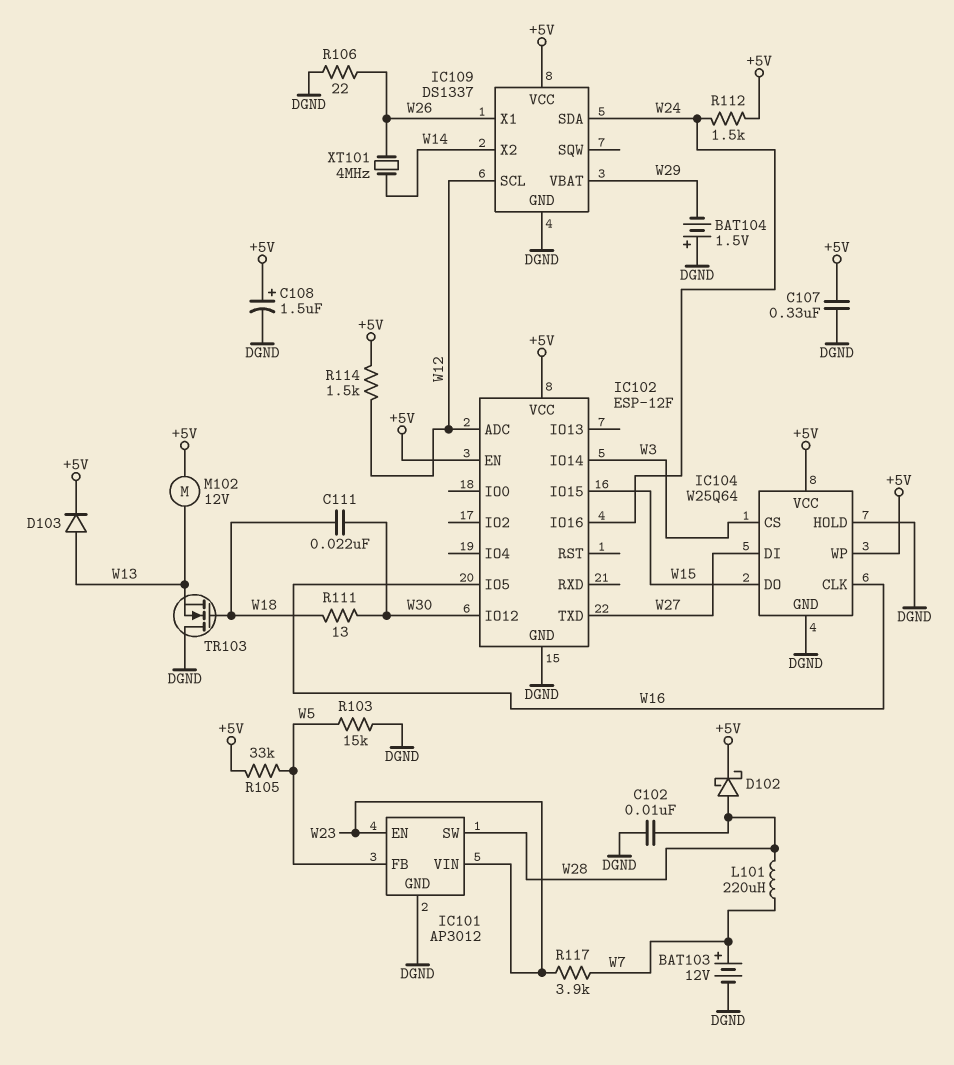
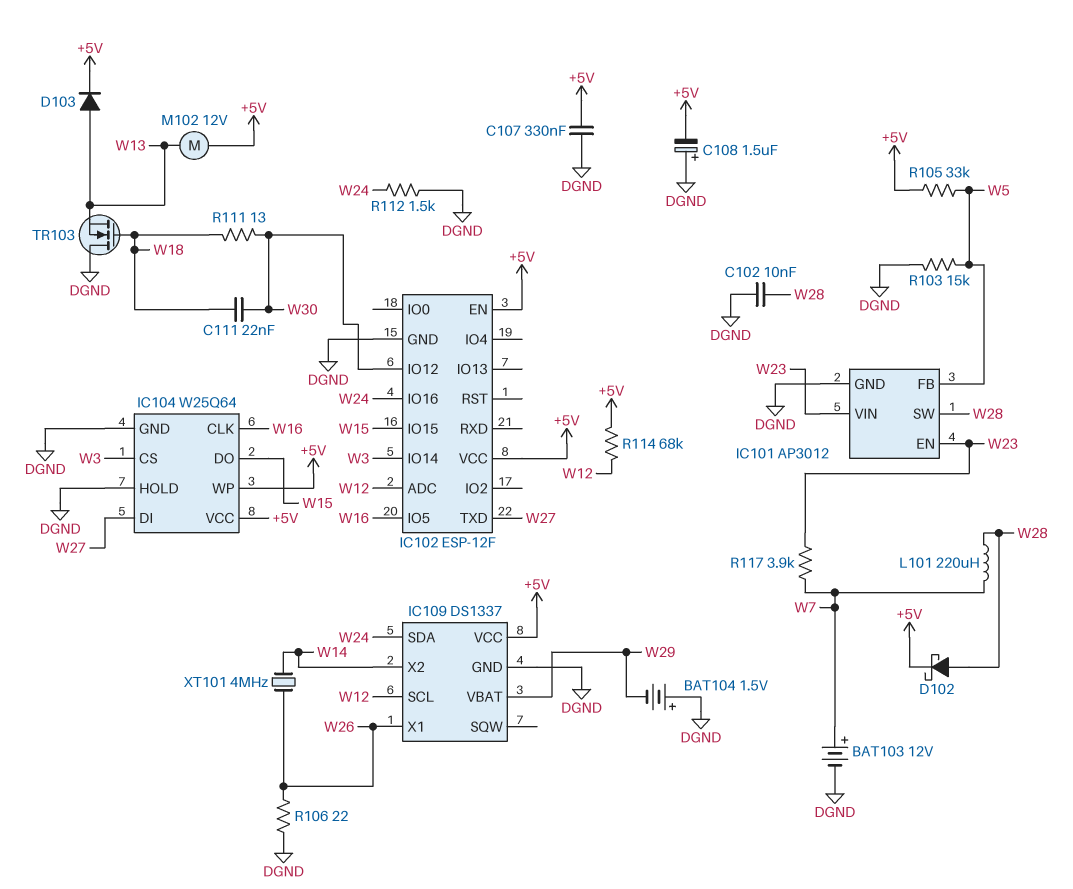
C108: 1.5uF (plus +5V, minus DGND) -> 1.5uF (plus DGND, minus +5V)
R112: 1.5k (+5V, W24) -> 1.5k (DGND, W24)
R114: 1.5k (+5V, W12) -> 68k (+5V, W12)

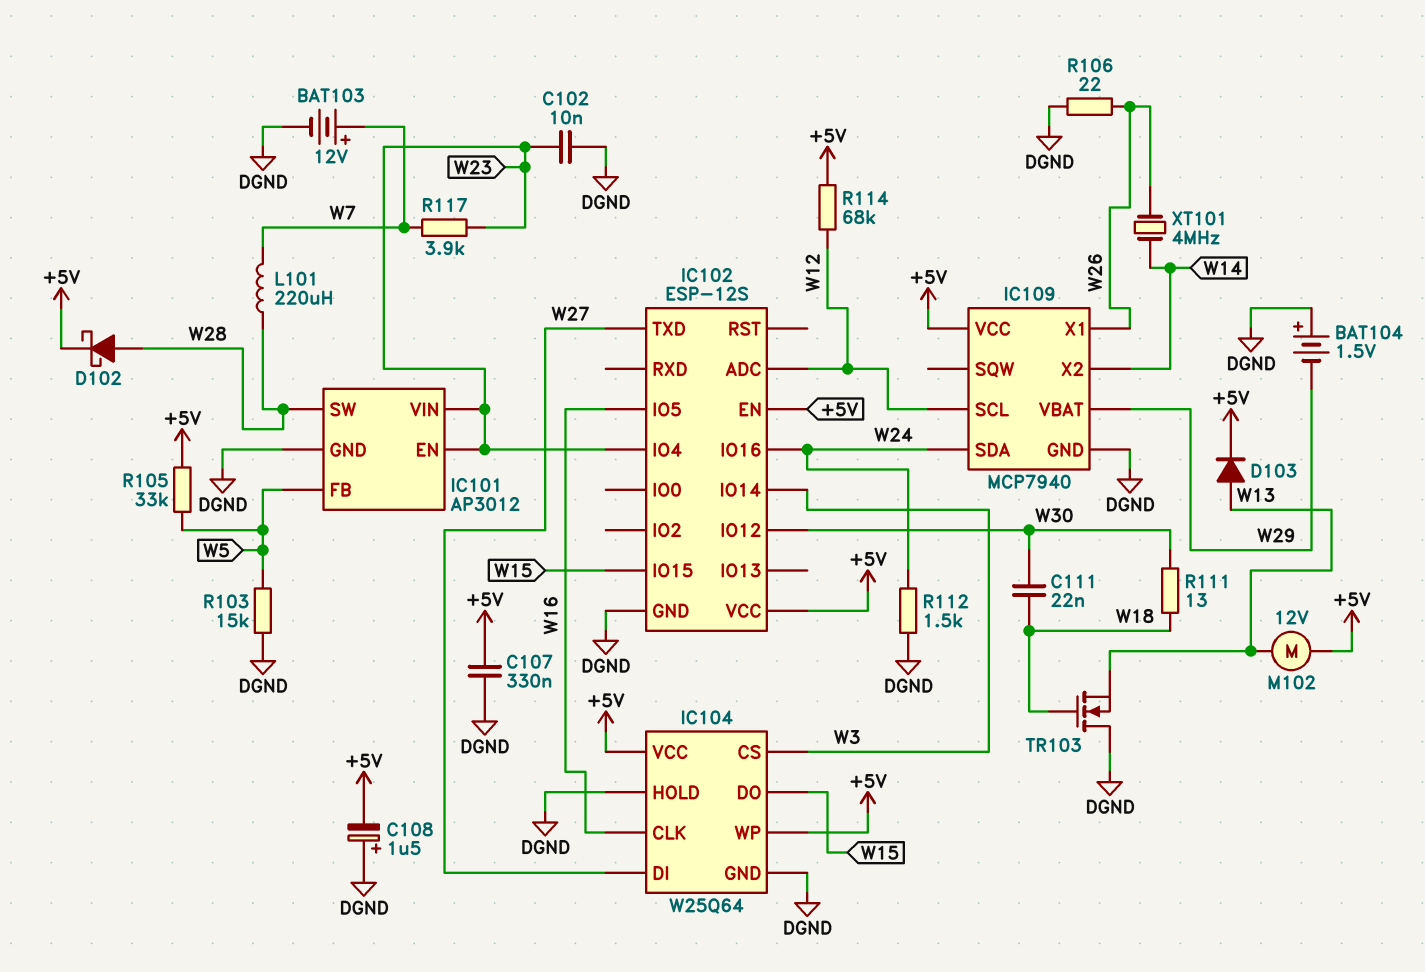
C102: 10nF (DGND, W28) -> 10nF (DGND, W23)
IC102: ESP-12F -> ESP-12S
IC102 pin IO4: none -> W23
IC109: DS1337 -> MCP7940

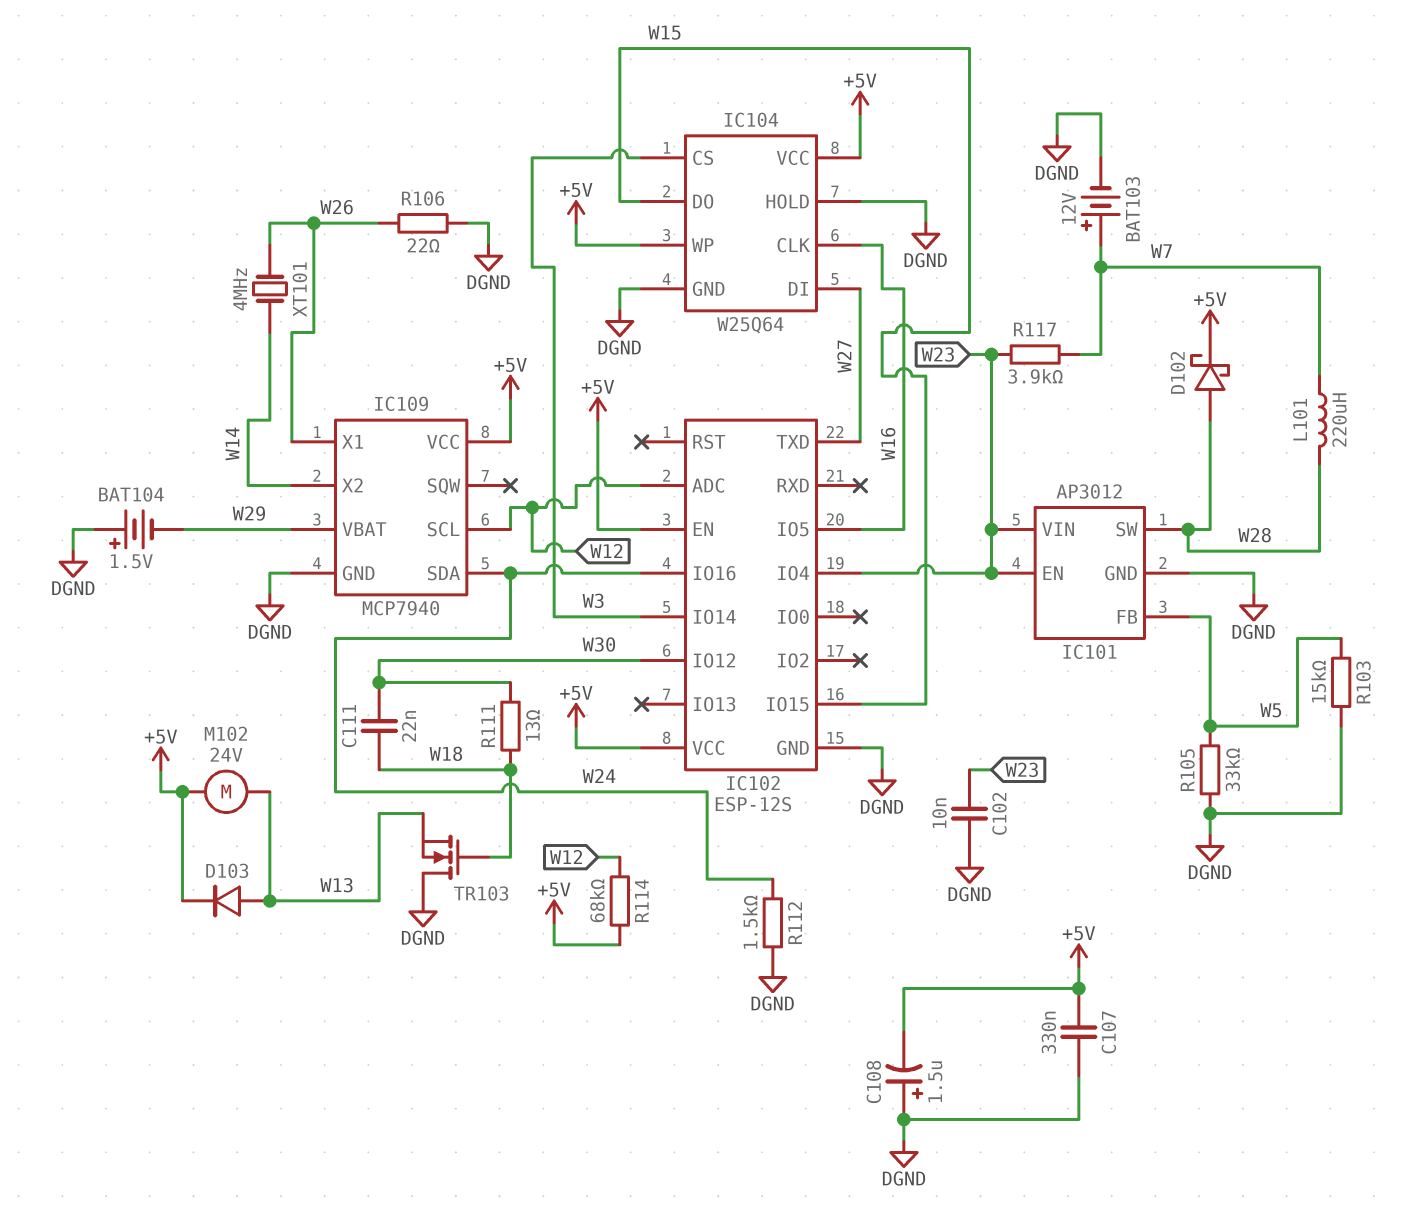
M102: motor 12V (+5V, W13) -> motor 24V (+5V, W13)
R105: 33k (+5V, W5) -> 33k (DGND, W5)

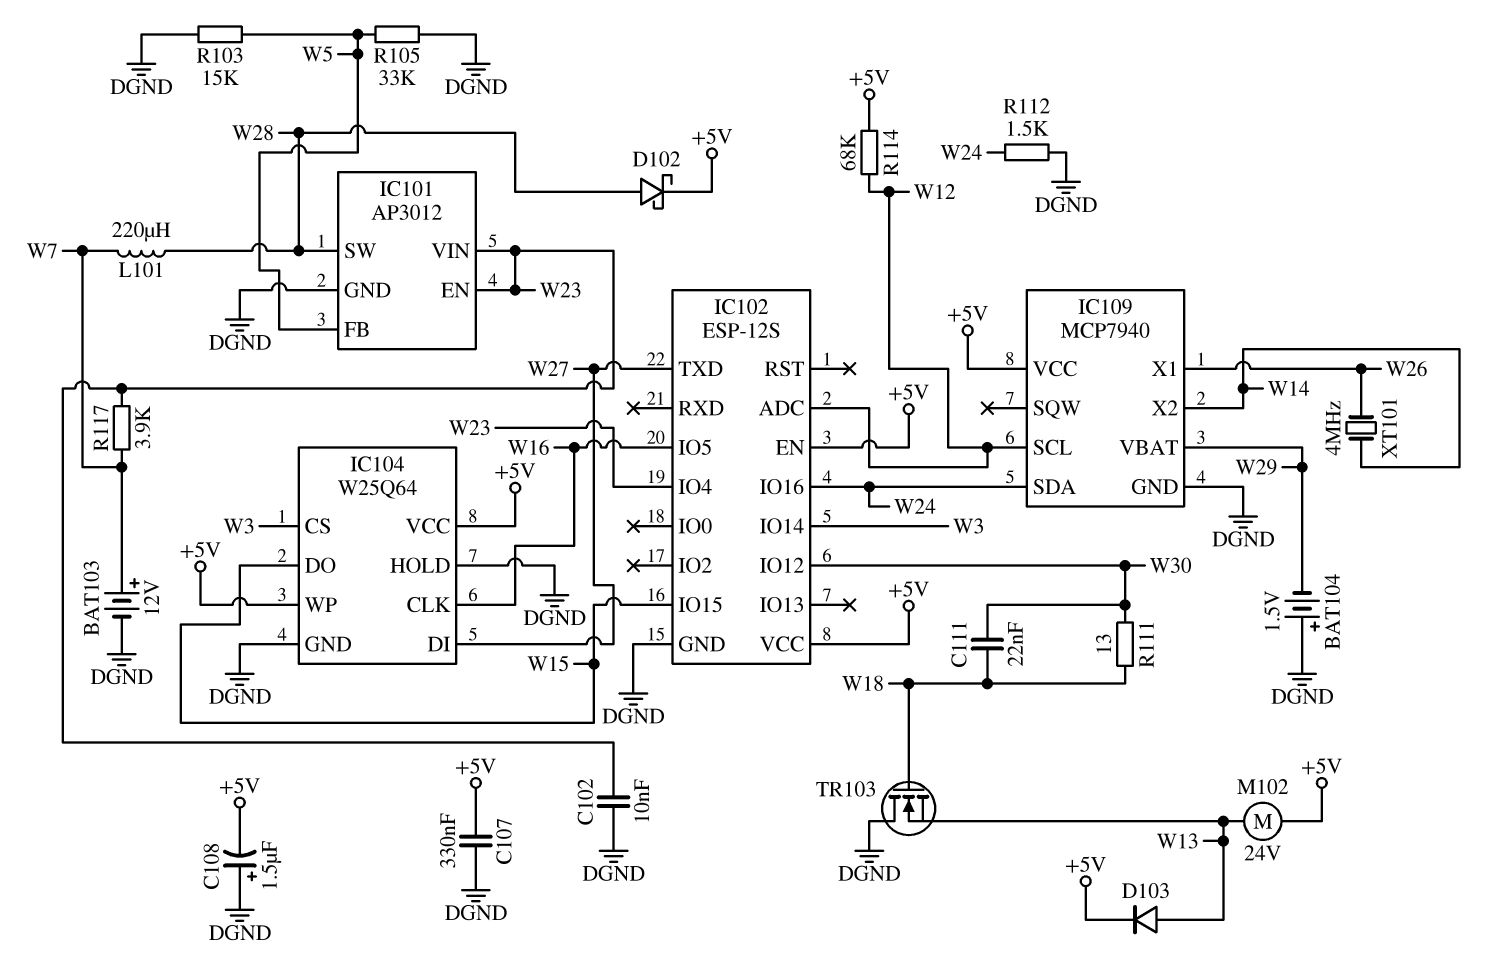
R106: 22 (DGND, W26) -> none

